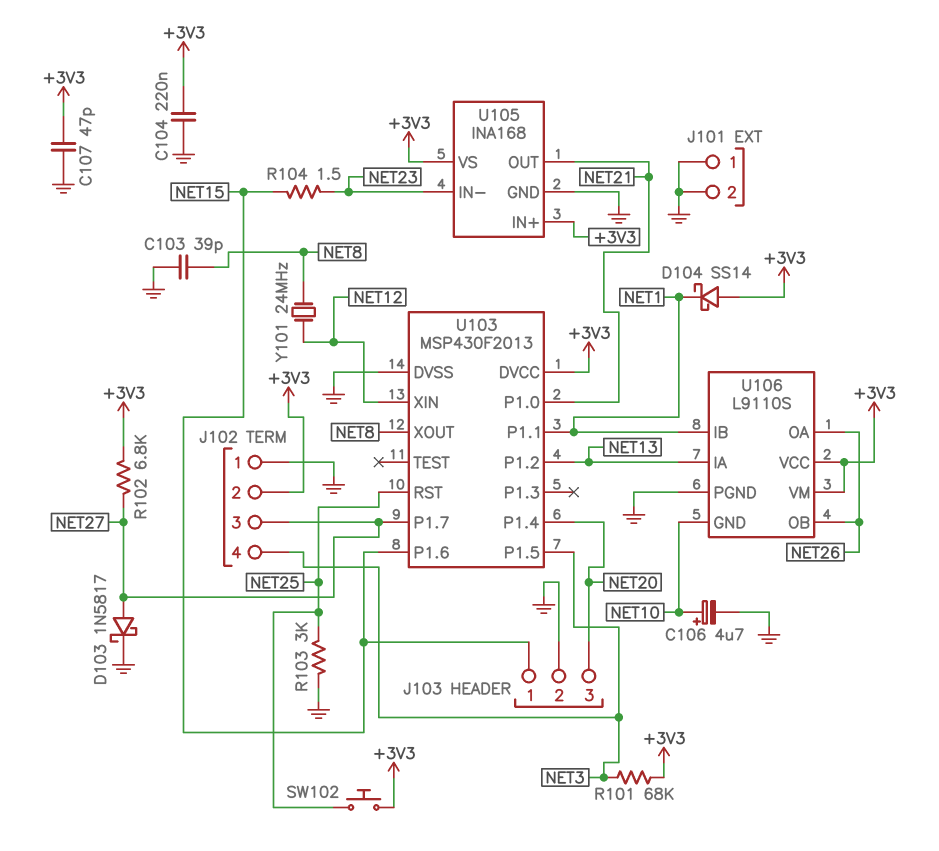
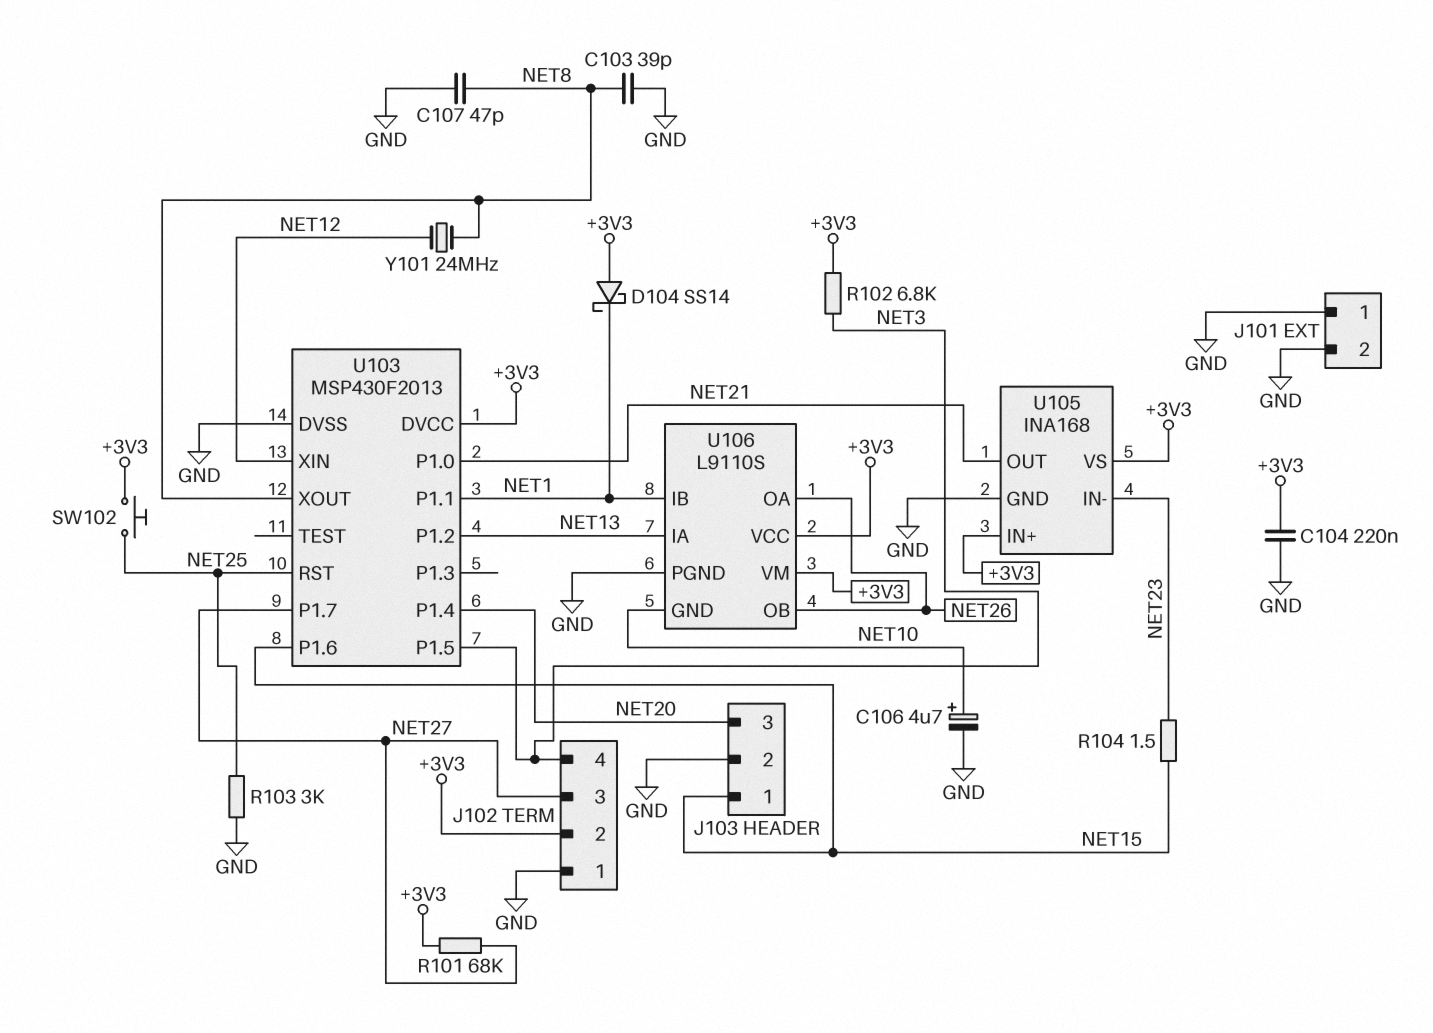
C107: 47pF (+3V3, GND) -> 47pF (GND, NET8)
D103: schottky 1N5817 (A NET27, K GND) -> none
R101: 68k (+3V3, NET3) -> 68k (+3V3, NET27)
R102: 6.8k (+3V3, NET27) -> 6.8k (+3V3, NET3)

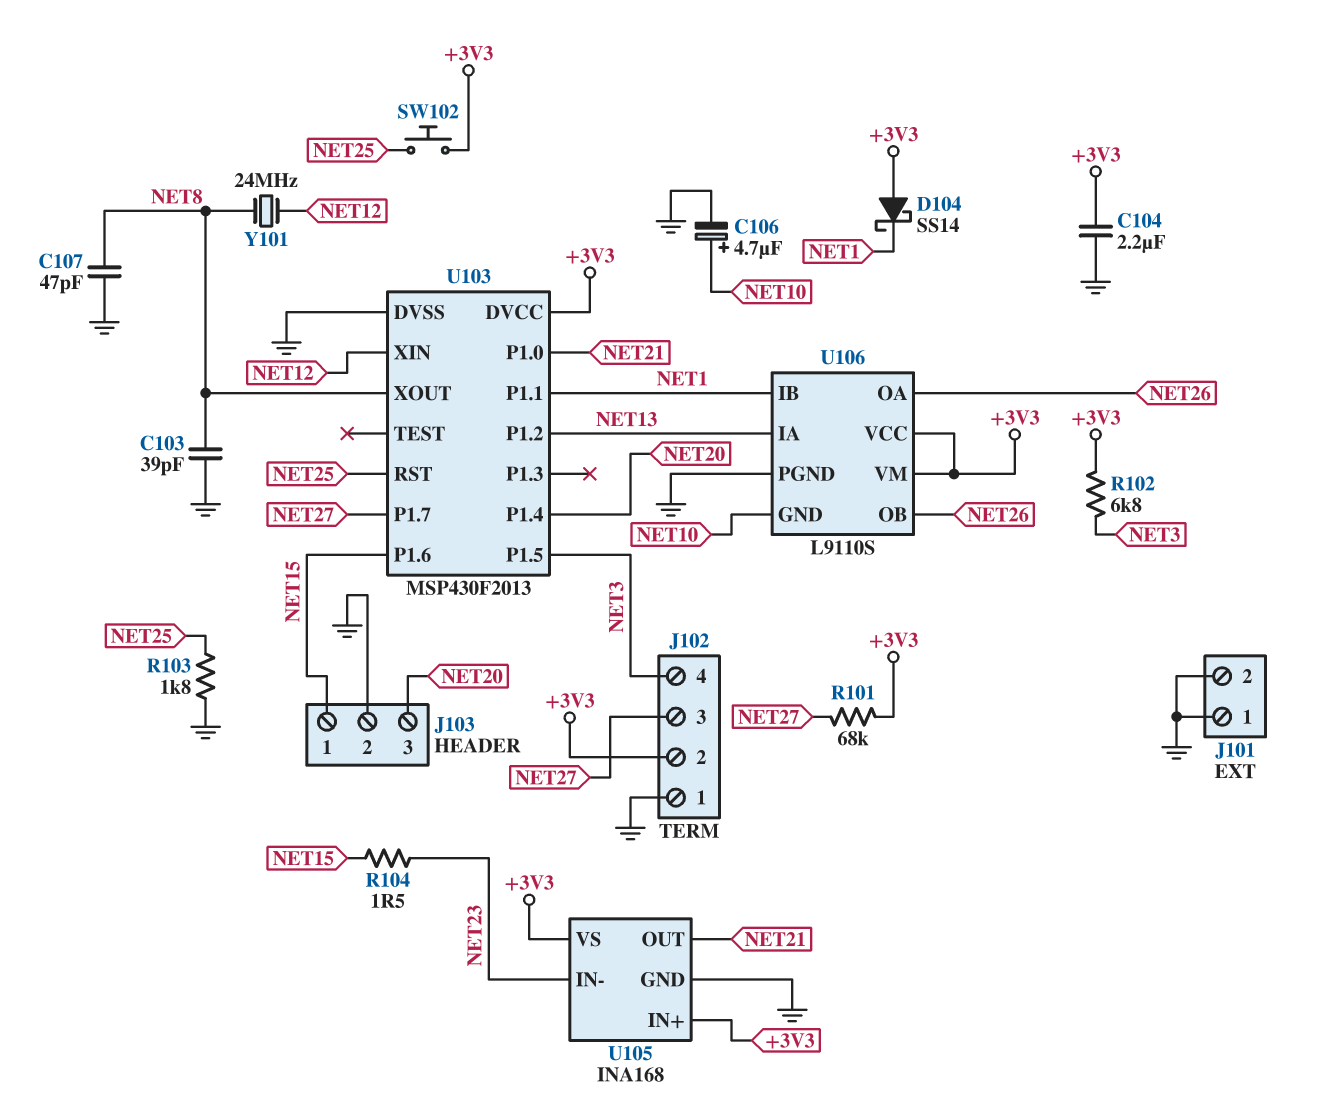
C104: 220nF (+3V3, GND) -> 2.2uF (+3V3, GND)
R103: 3k (GND, NET25) -> 1.8k (GND, NET25)

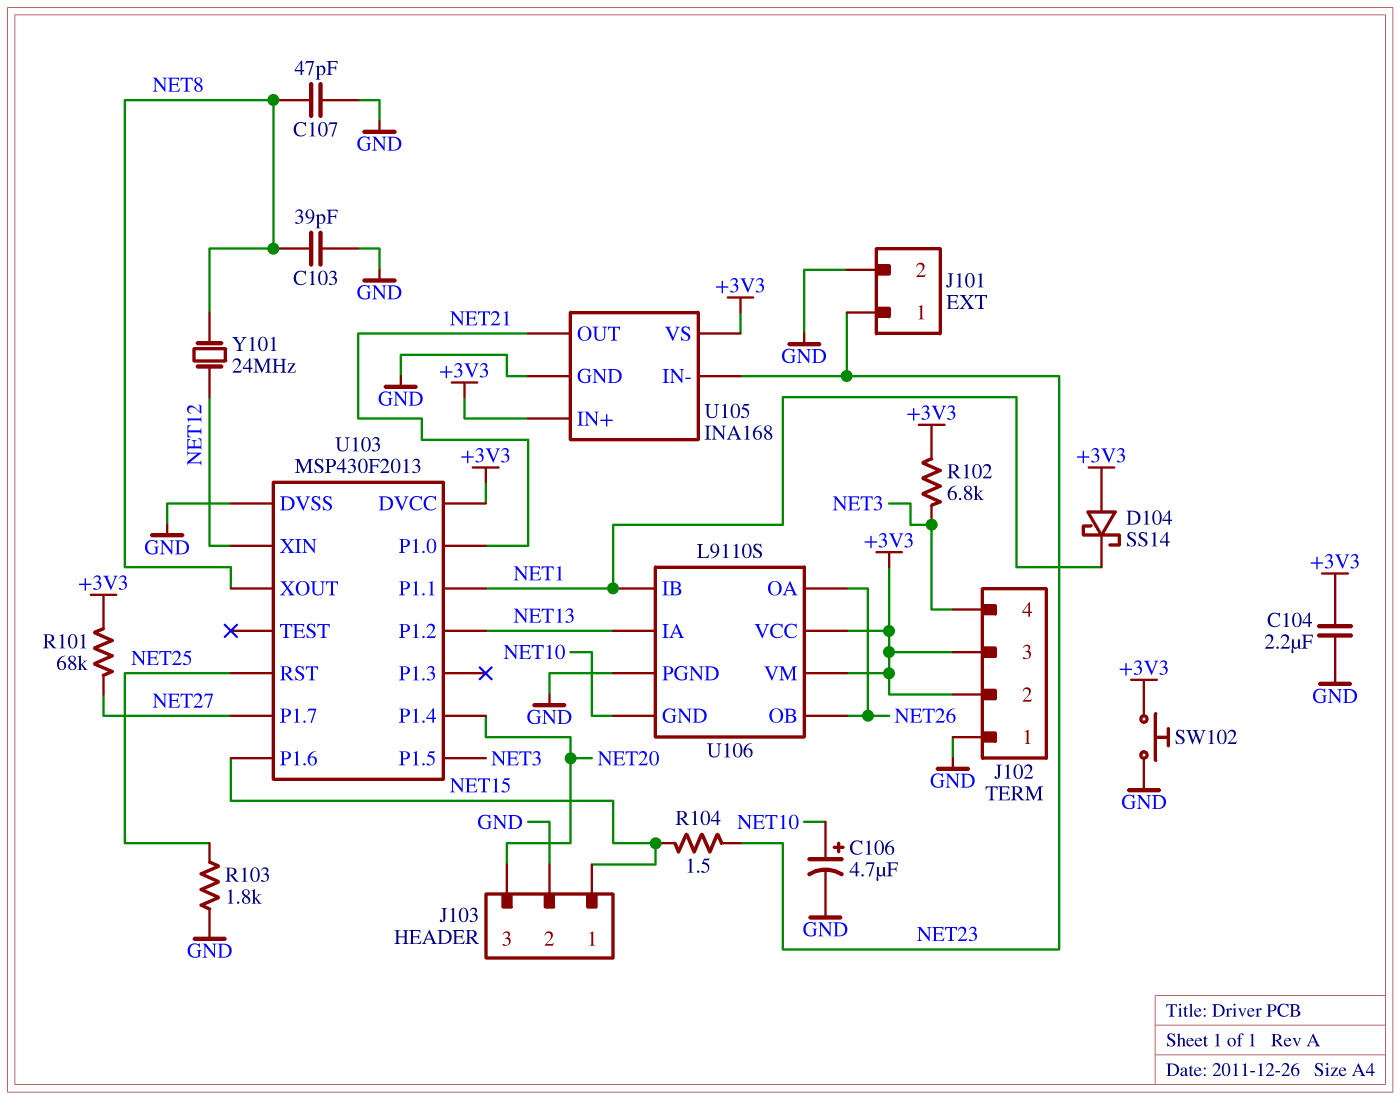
J101 pin 1: GND -> NET23
J102 pin 3: NET27 -> +3V3
SW102: button (+3V3, NET25) -> button (+3V3, GND)

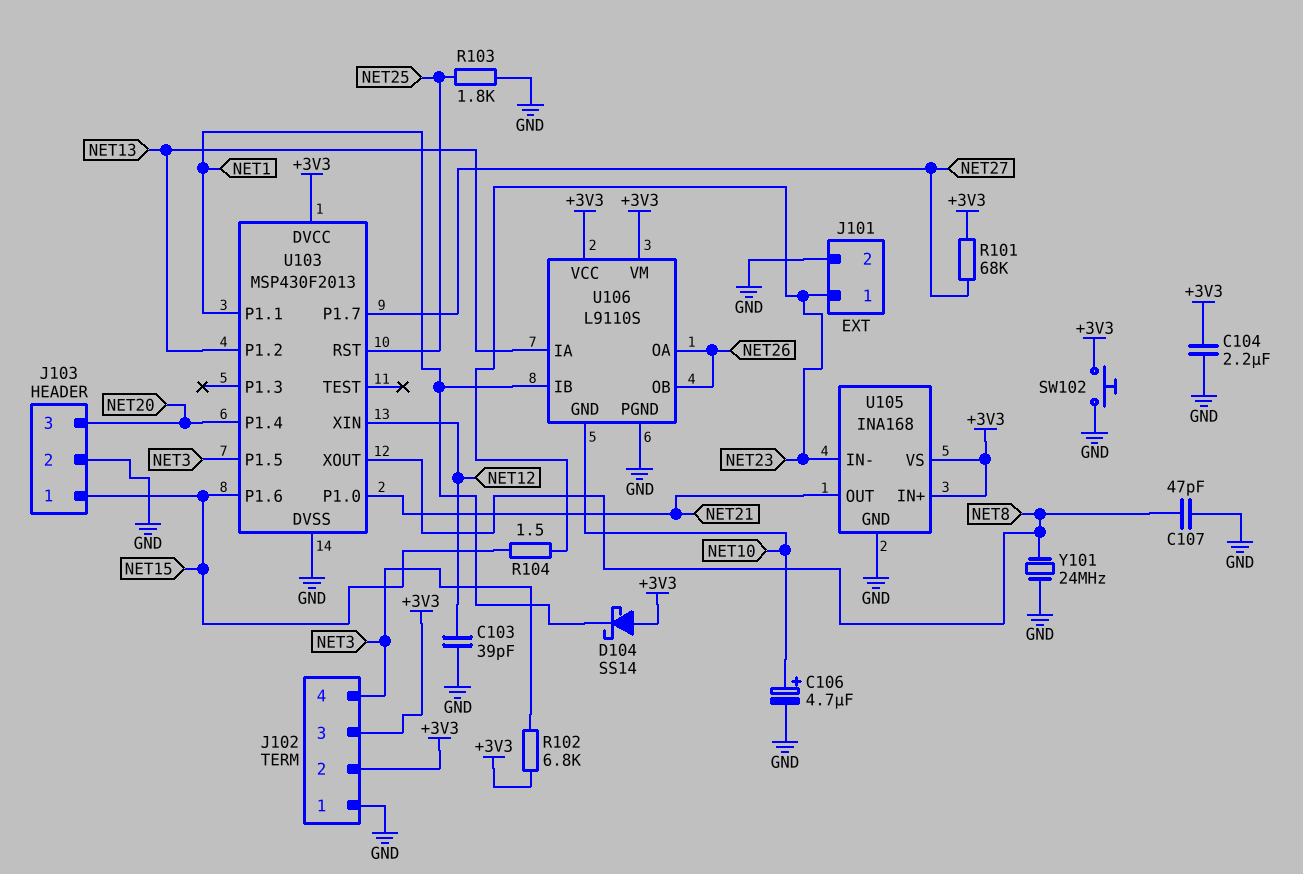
C103: 39pF (GND, NET8) -> 39pF (GND, NET12)
Y101: 24MHz (NET8, NET12) -> 24MHz (GND, NET8)

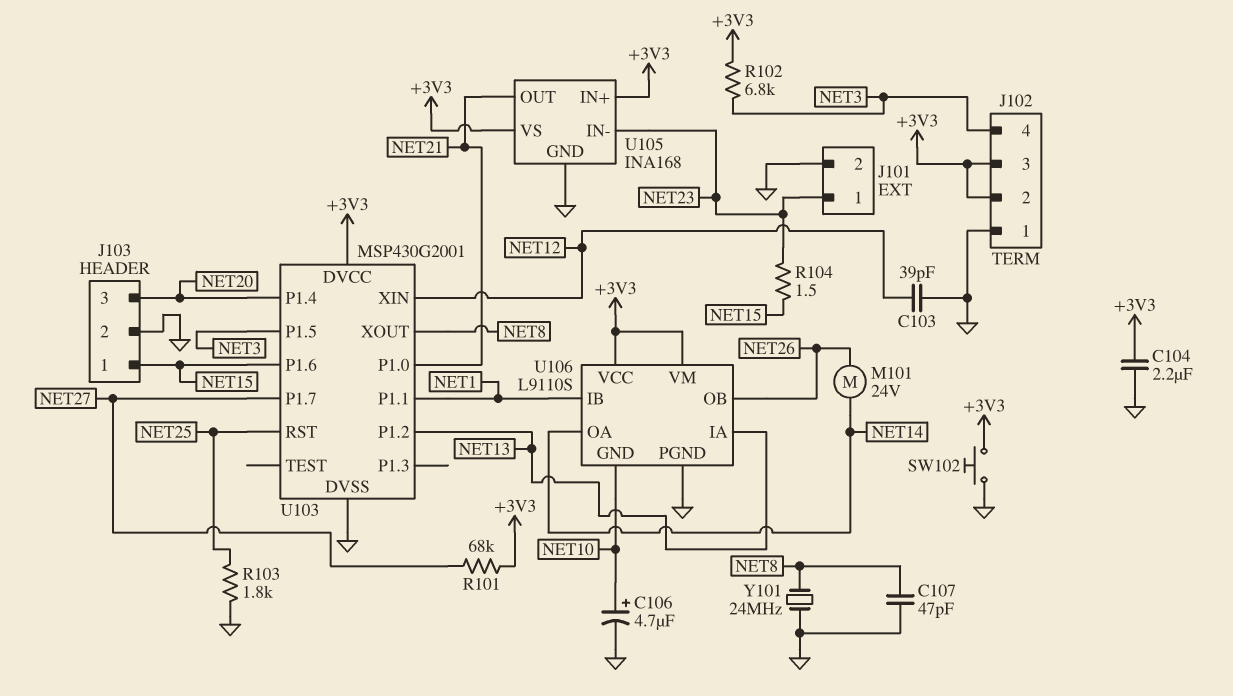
D104: schottky SS14 (A +3V3, K NET1) -> none
M101: none -> motor 24V (NET14, NET26)
U103: MSP430F2013 -> MSP430G2001
U106 pin OA: NET26 -> NET14

